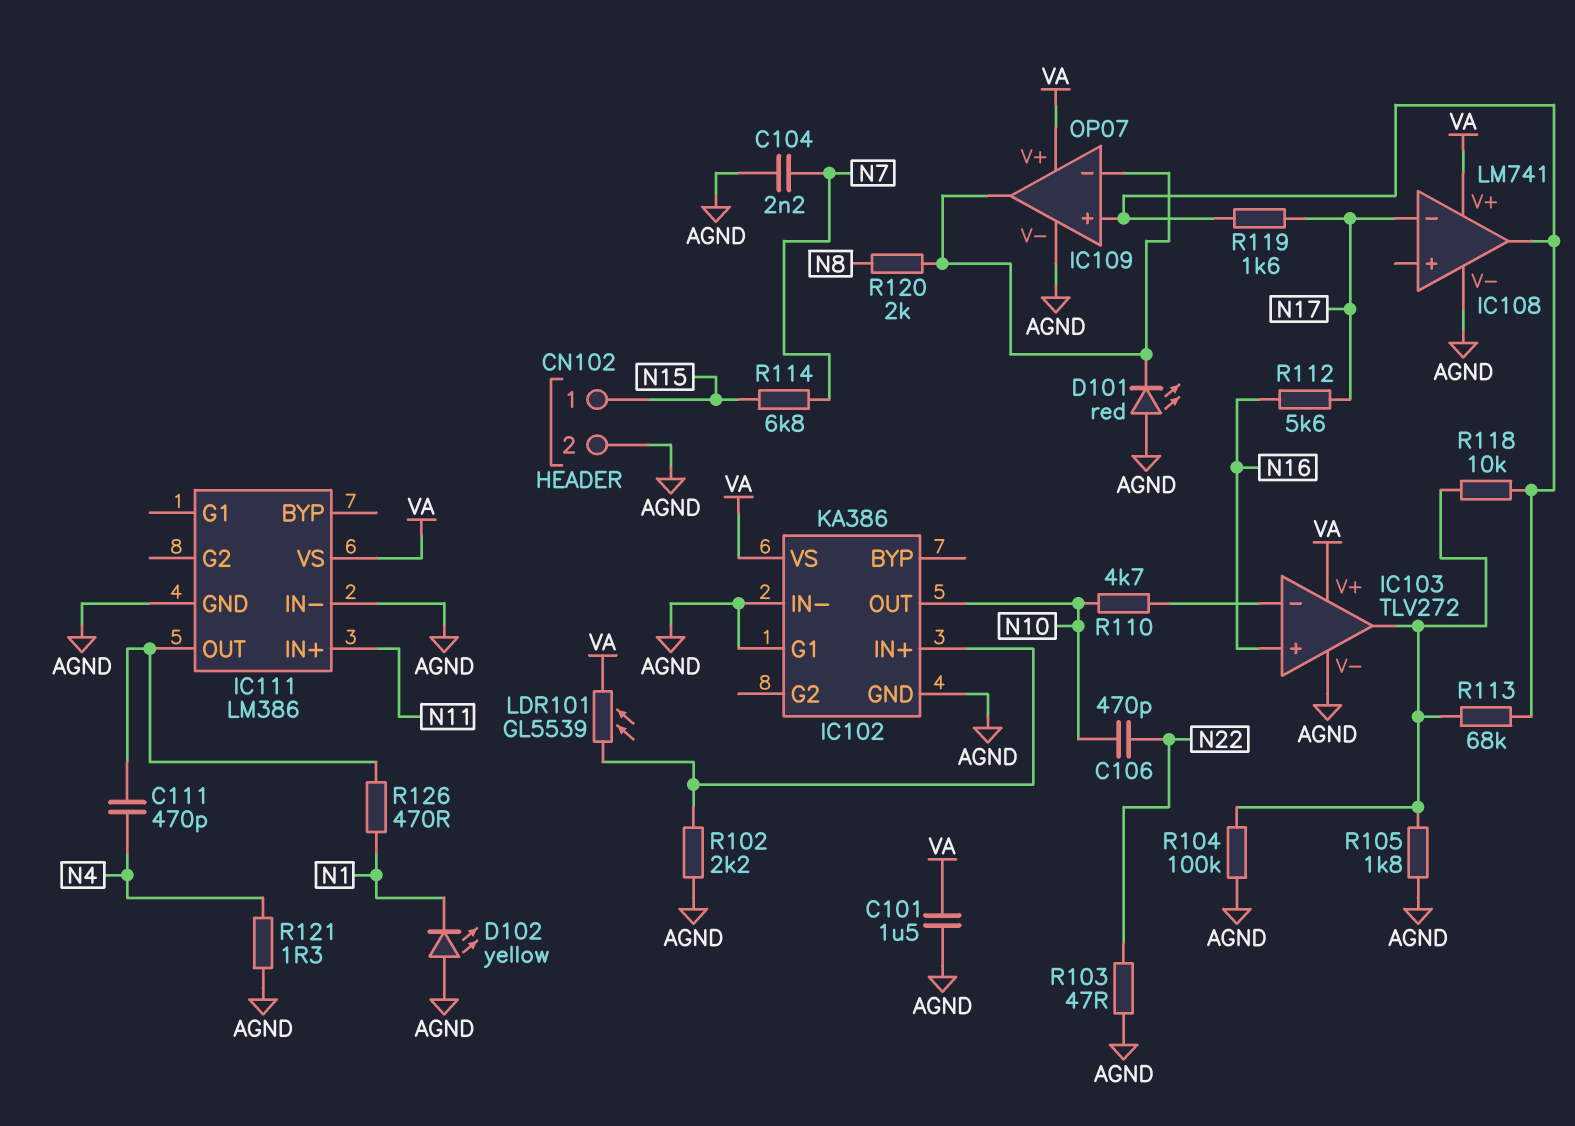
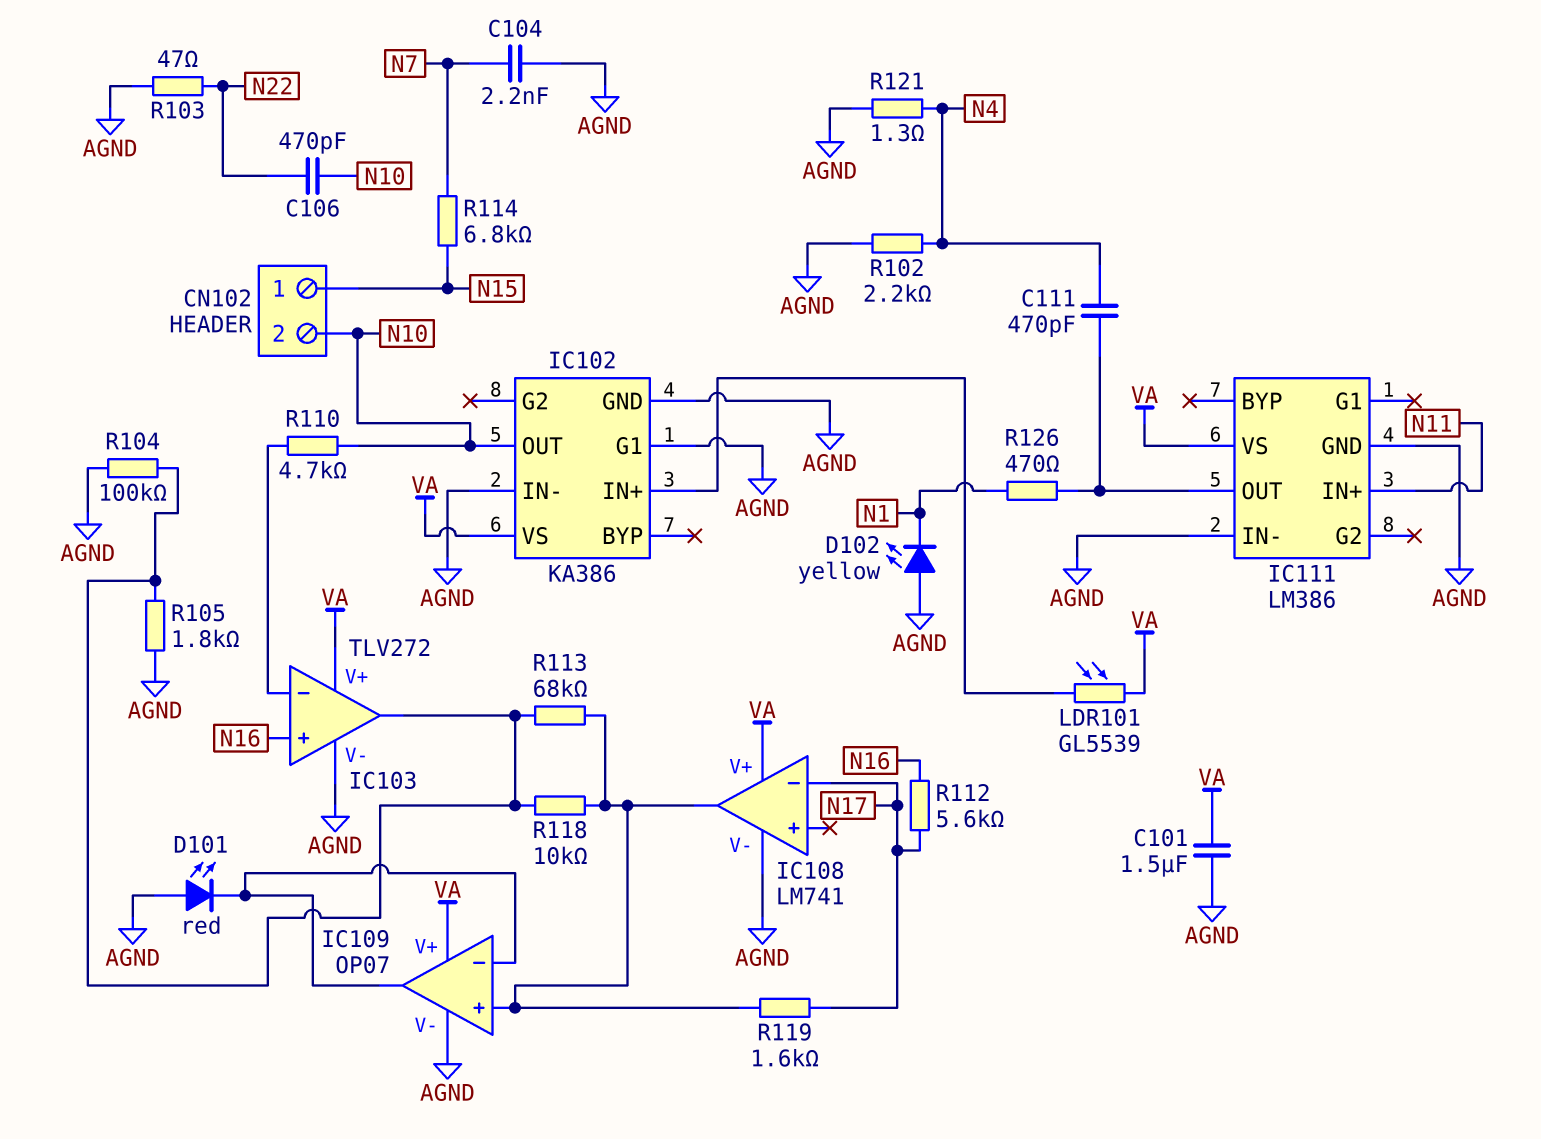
CN102 pin 2: AGND -> N10
R102: 2.2k (AGND, IC102/IN+) -> 2.2k (AGND, N4)
R120: 2k (IC109/in-, N8) -> none

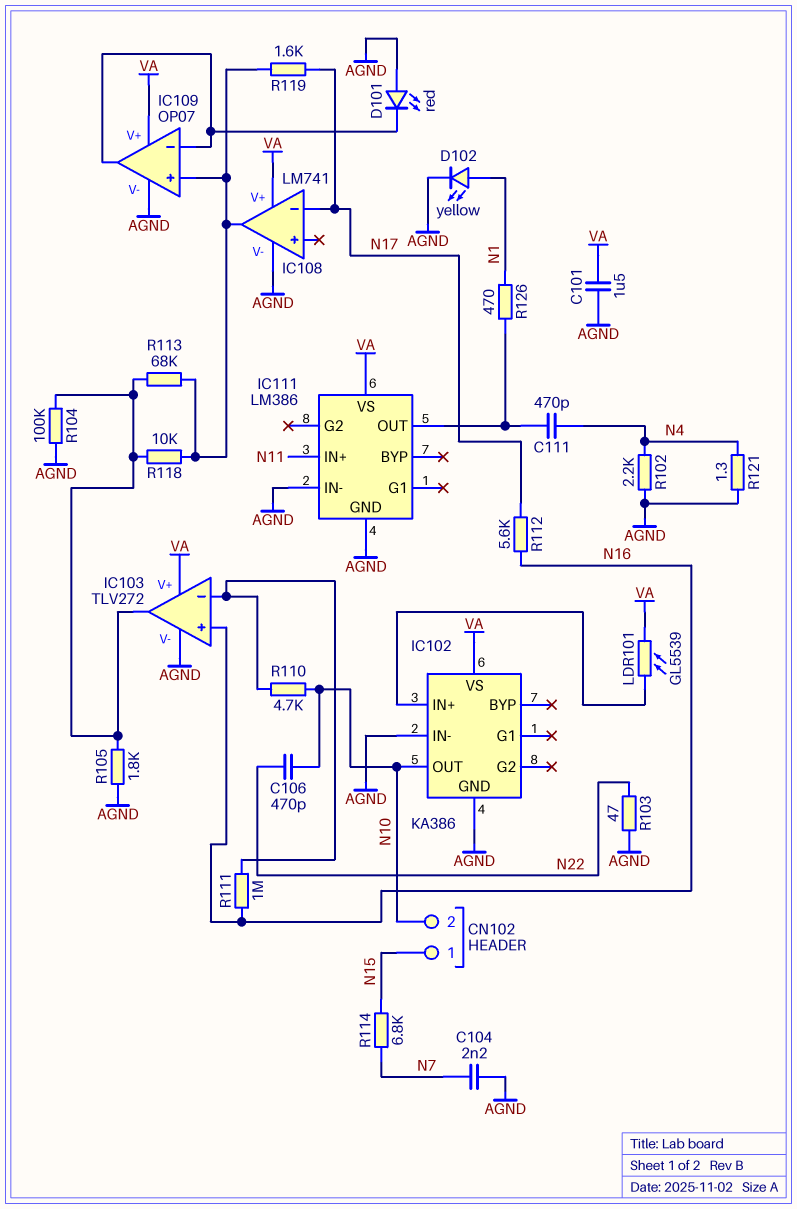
D102: LED yellow (A AGND, K N1) -> LED yellow (A N1, K AGND)
IC102 pin G1: AGND -> none
R111: none -> 1M (IC103/in-, N16)

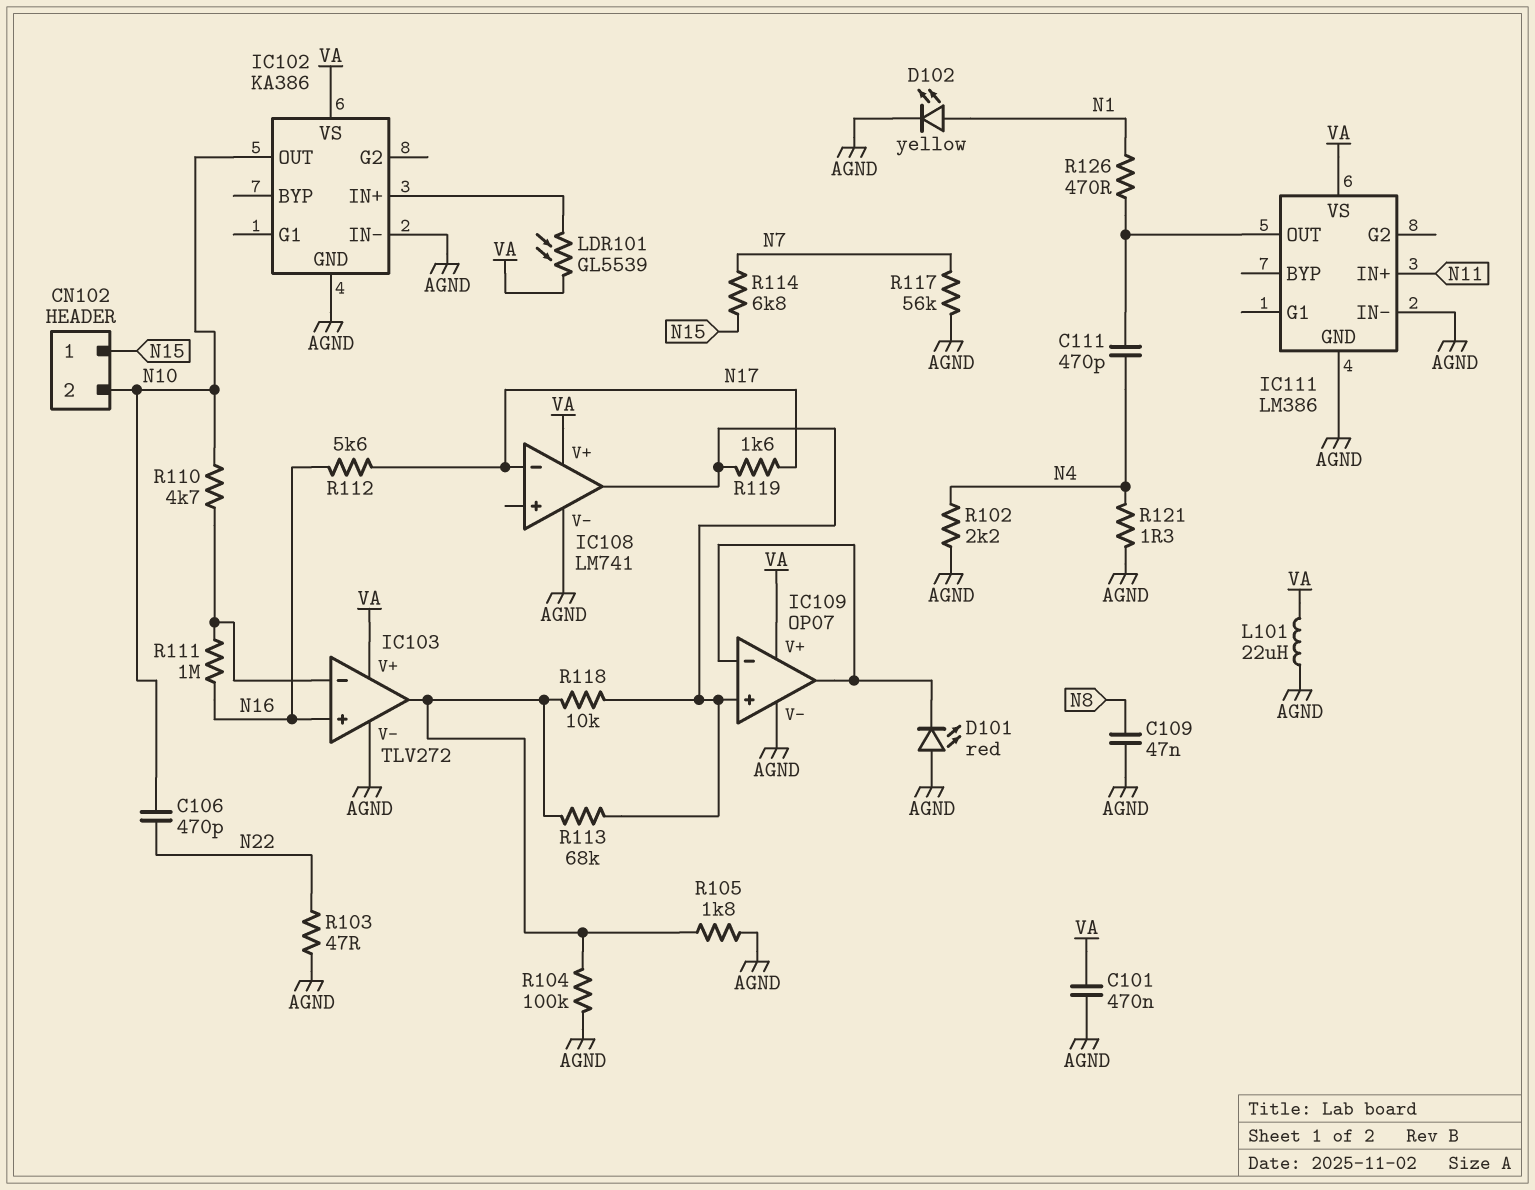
C101: 1.5uF (AGND, VA) -> 470nF (AGND, VA)
C104: 2.2nF (AGND, N7) -> none
C109: none -> 47nF (AGND, N8)
L101: none -> 22uH (AGND, VA)
R117: none -> 56k (AGND, N7)

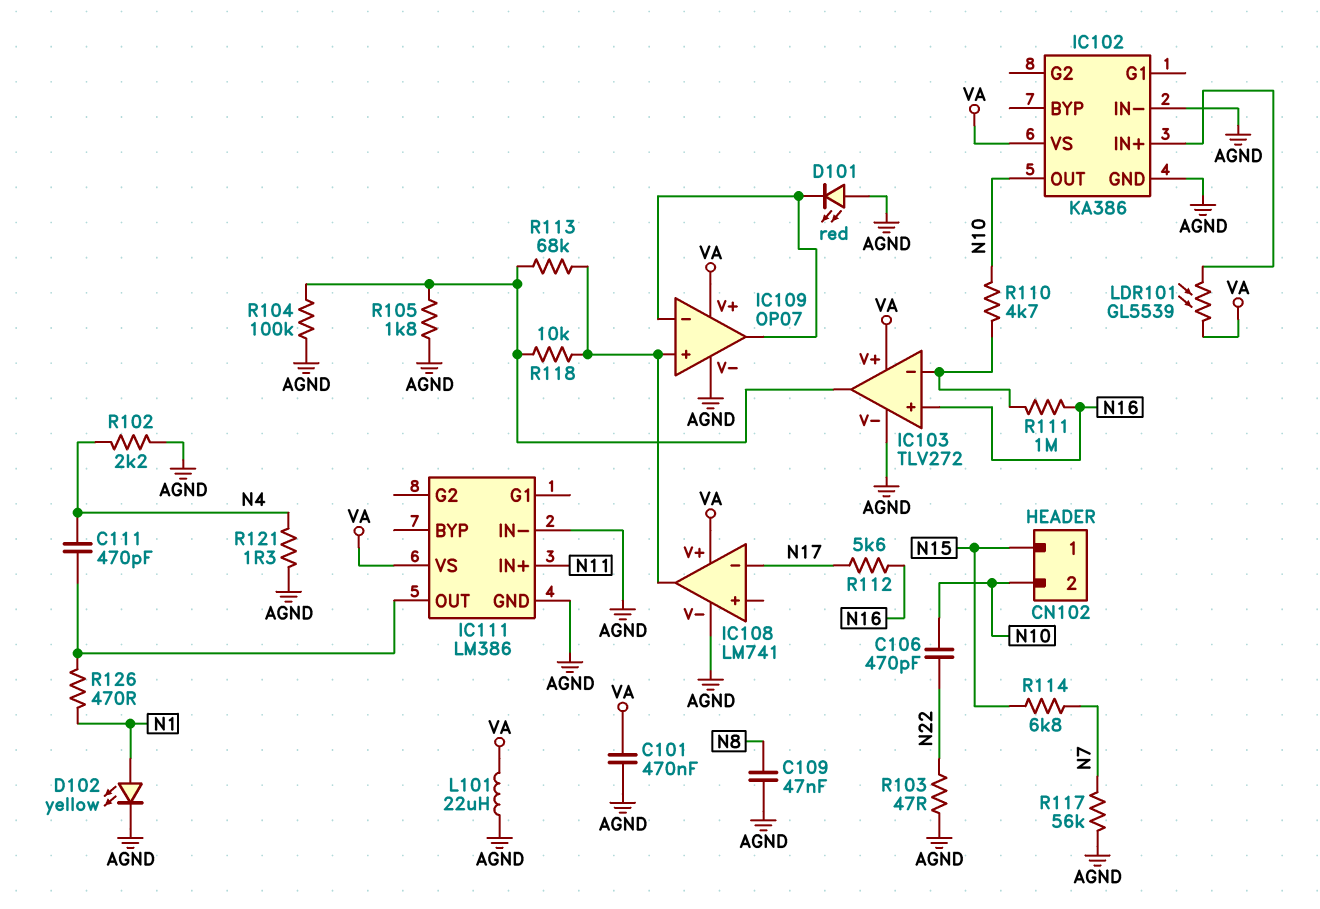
R119: 1.6k (IC108/out, N17) -> none

